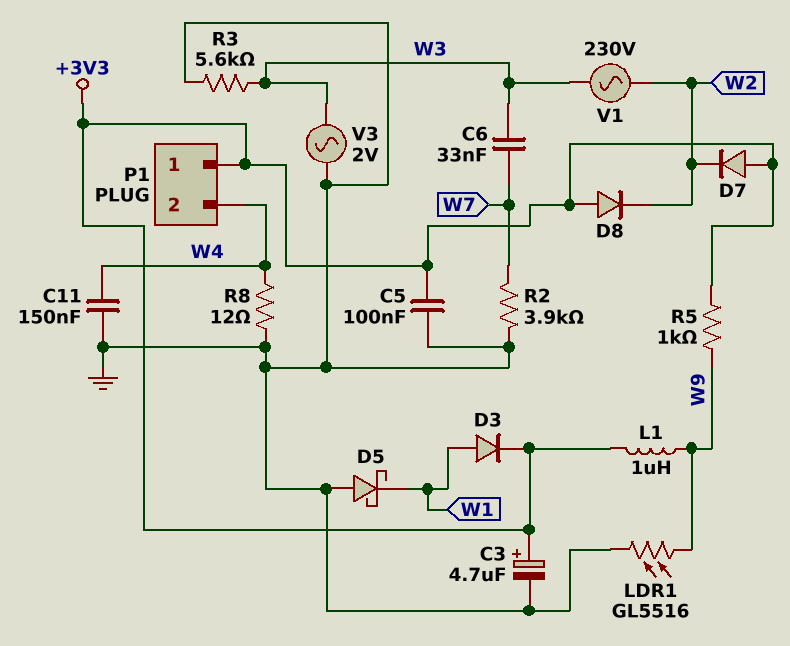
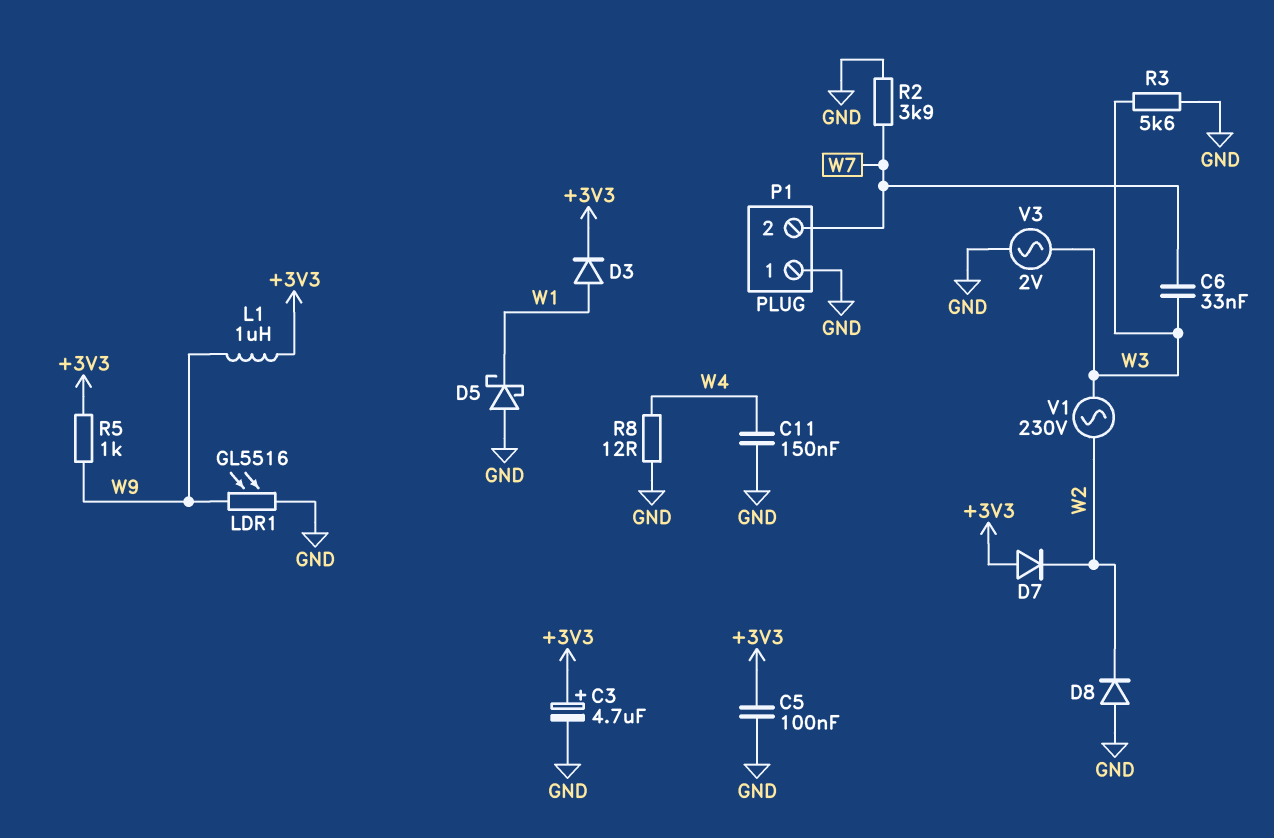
D8: diode (A +3V3, K W2) -> diode (A GND, K W2)
P1 pin 1: +3V3 -> GND
P1 pin 2: W4 -> W7

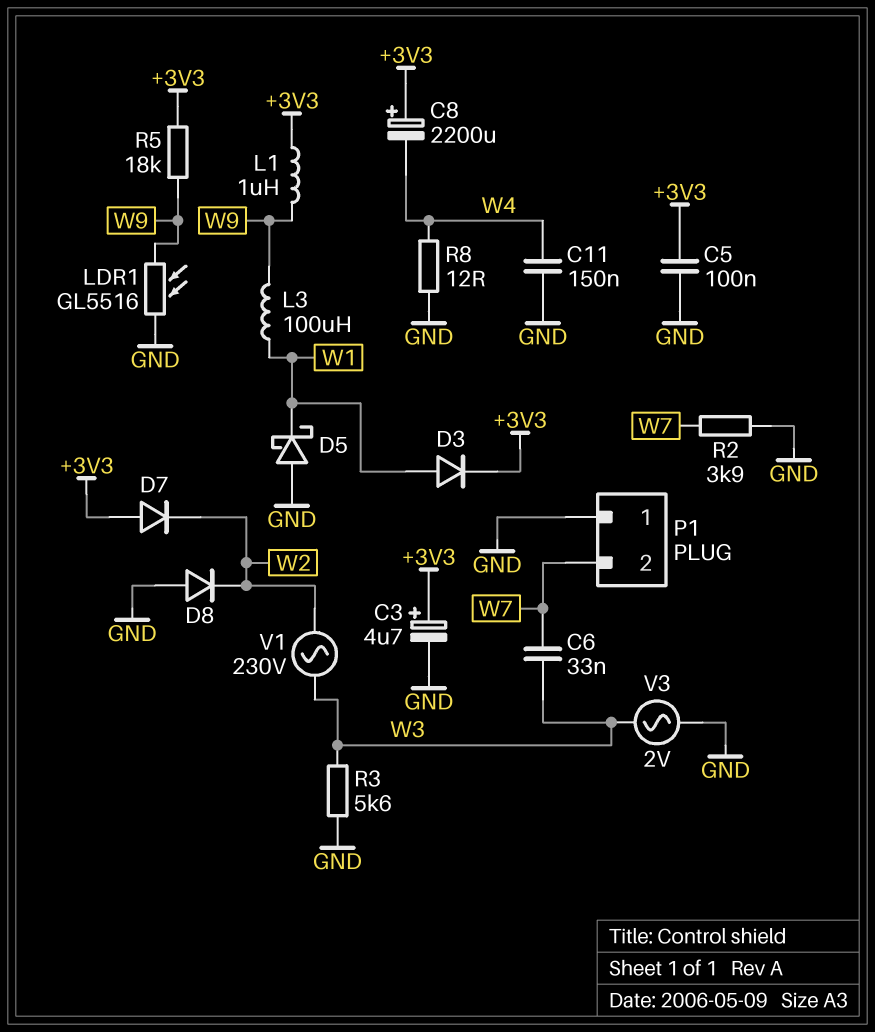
C8: none -> 2200uF (plus +3V3, minus W4)
L3: none -> 100uH (W1, W9)
R5: 1k (+3V3, W9) -> 18k (+3V3, W9)

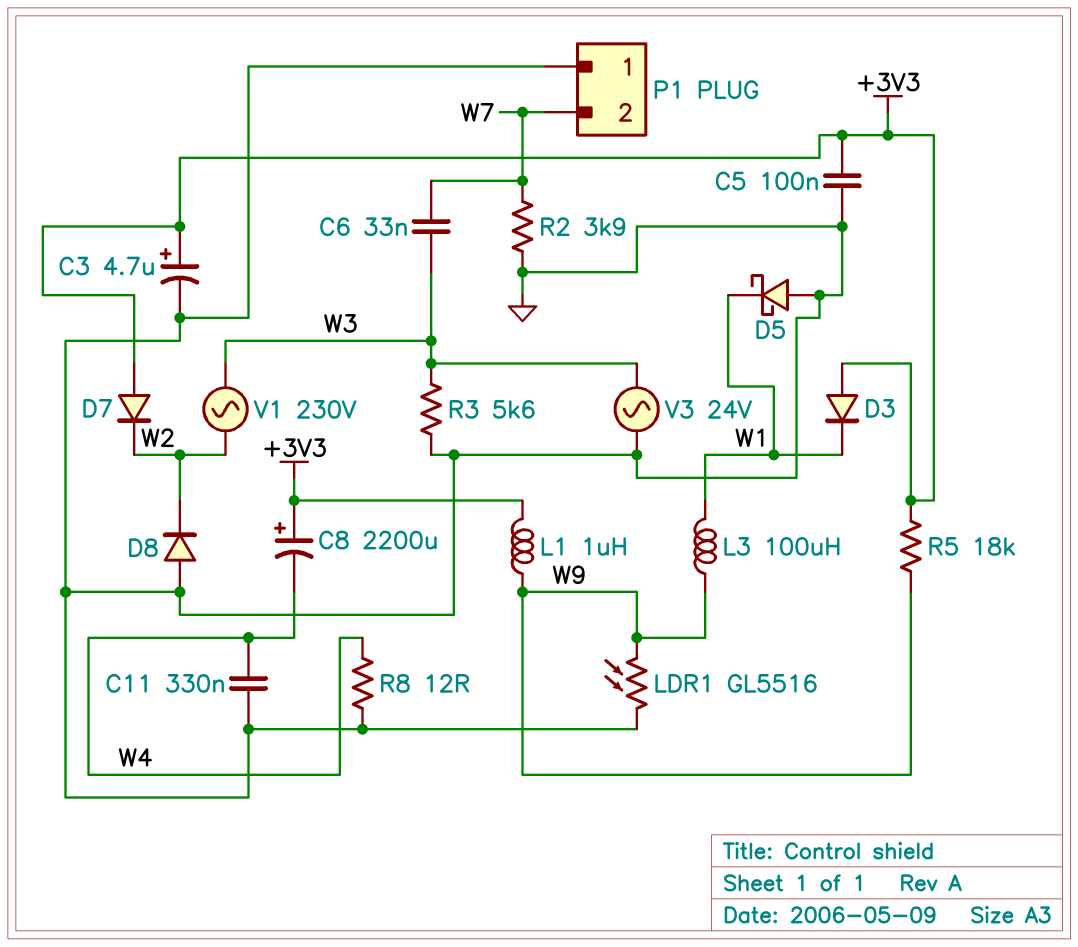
C11: 150nF (GND, W4) -> 330nF (GND, W4)
D3: diode (A W1, K +3V3) -> diode (A +3V3, K W1)
V3: AC 2V (GND, W3) -> AC 24V (GND, W3)

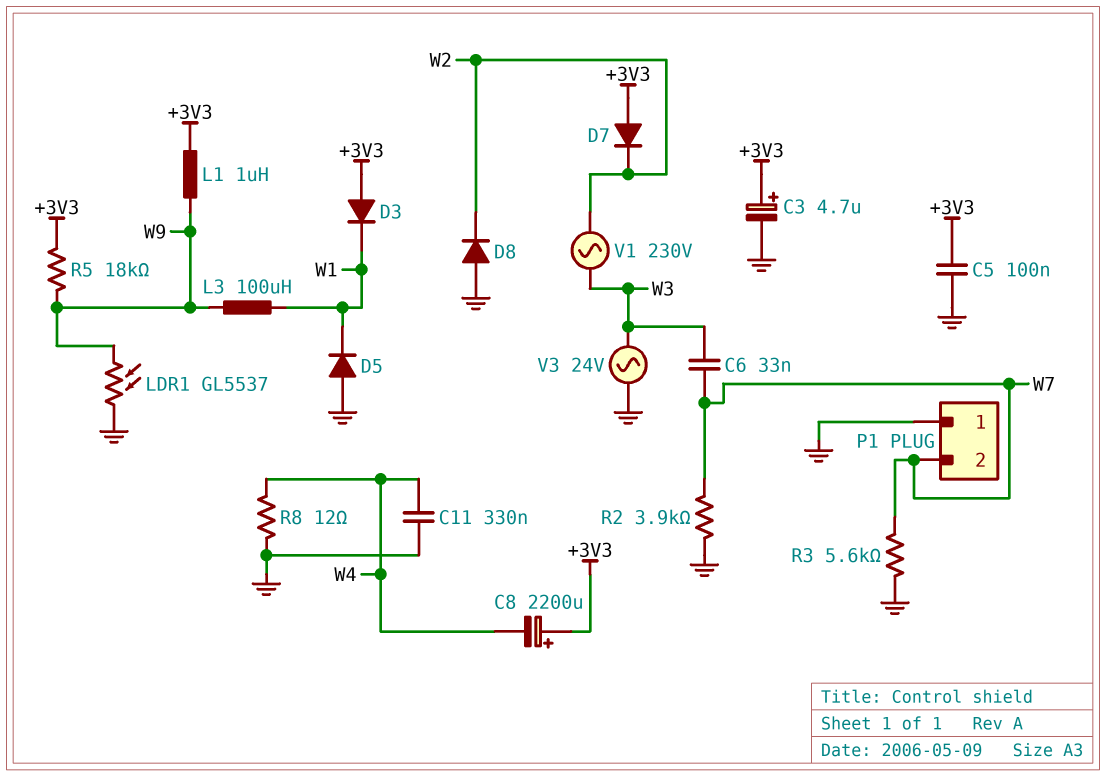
D5: schottky (A GND, K W1) -> diode (A GND, K W1)
LDR1: GL5516 (GND, W9) -> GL5537 (GND, W9)
R3: 5.6k (GND, W3) -> 5.6k (GND, W7)

